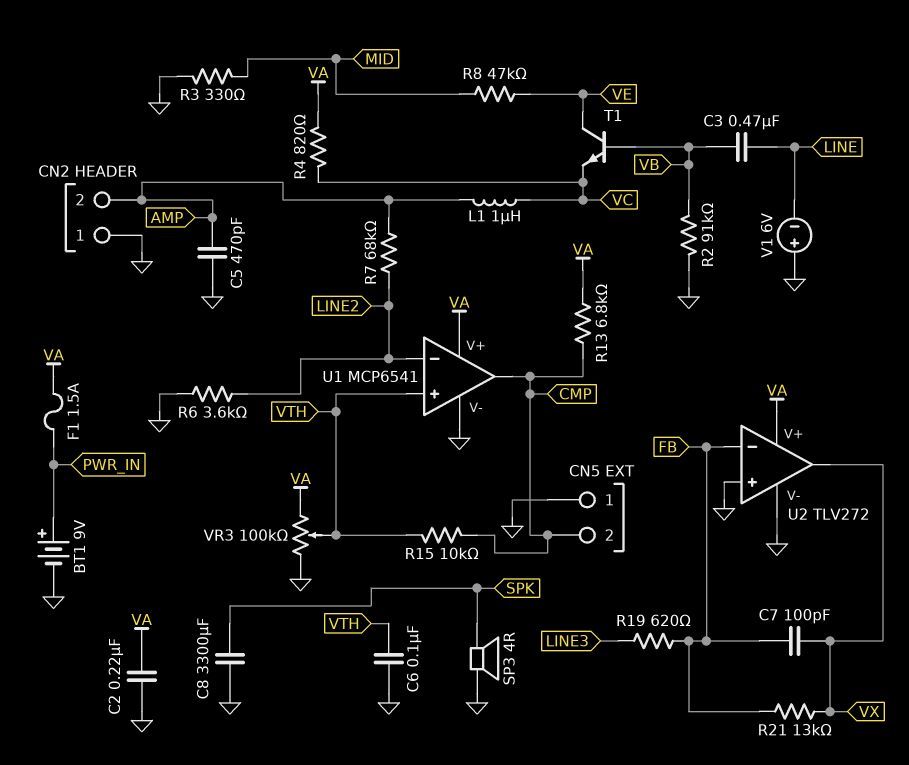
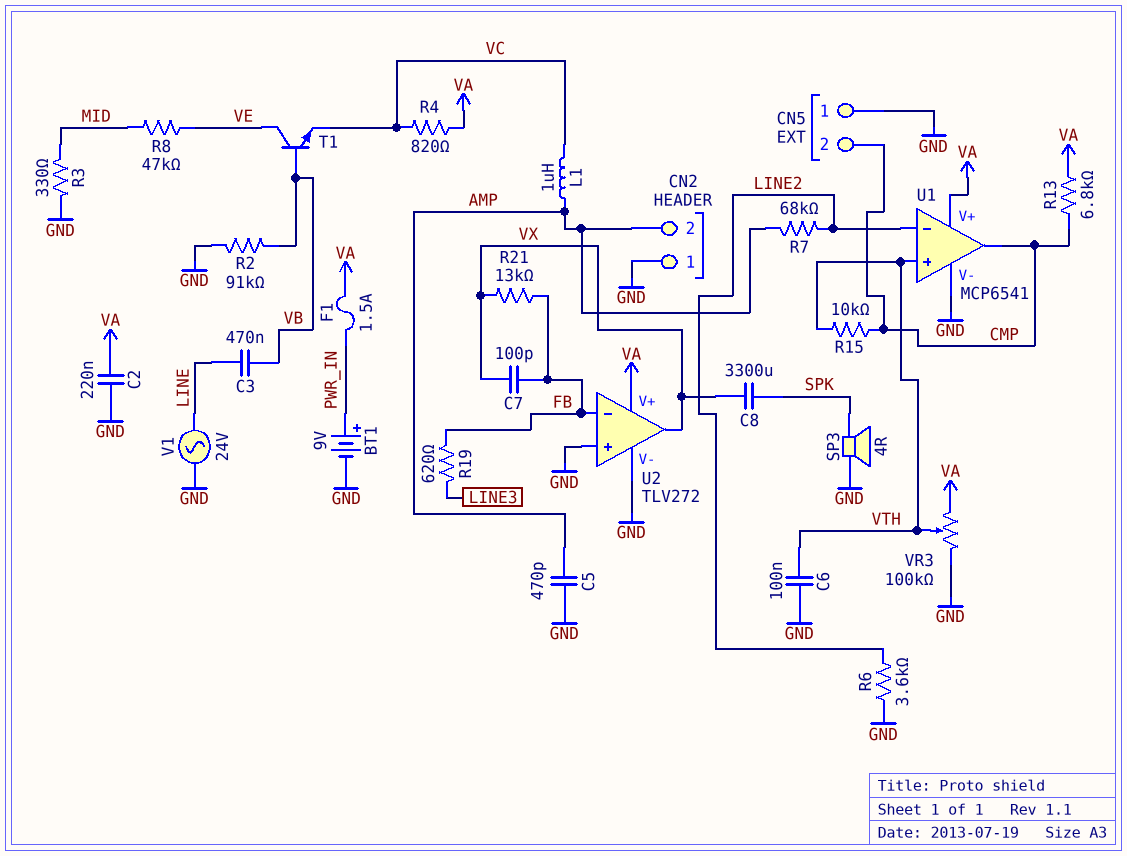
C8: 3300uF (GND, SPK) -> 3300uF (SPK, VX)
V1: 6V (plus GND, minus LINE) -> AC 24V (GND, LINE)

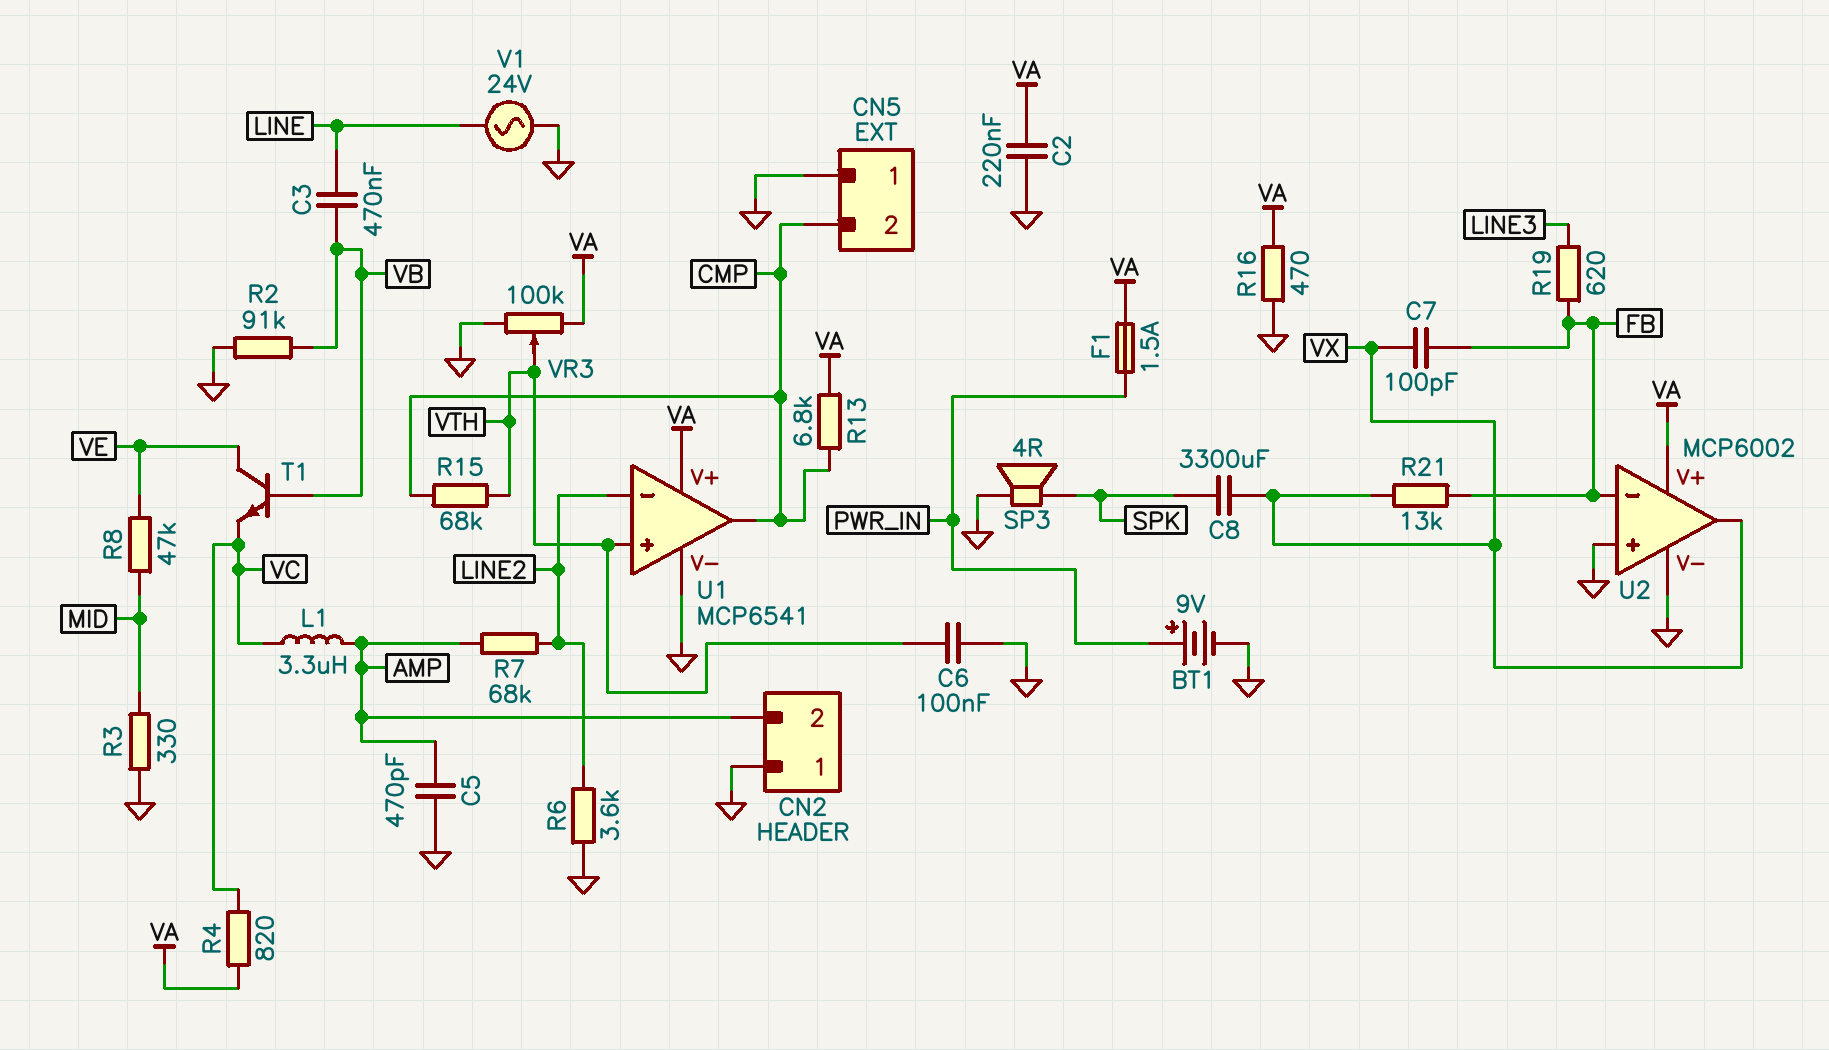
L1: 1uH (AMP, VC) -> 3.3uH (AMP, VC)
R15: 10k (CMP, VTH) -> 68k (CMP, VTH)
R16: none -> 470 (GND, VA)
U2: TLV272 -> MCP6002

